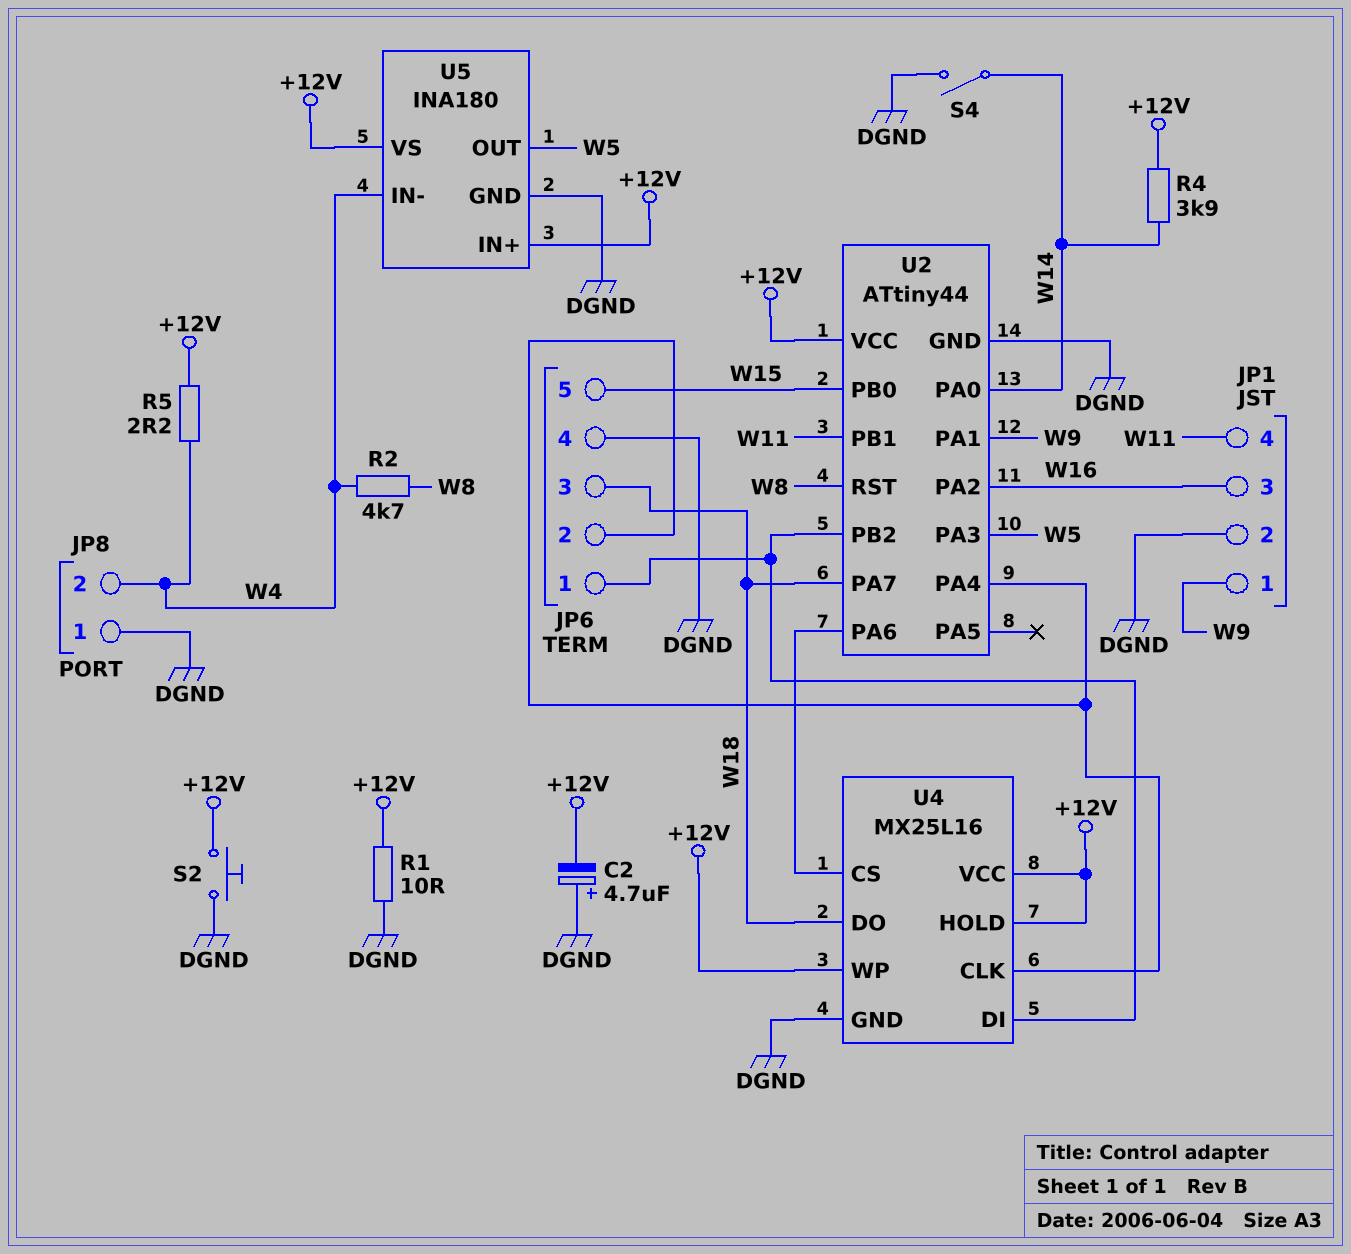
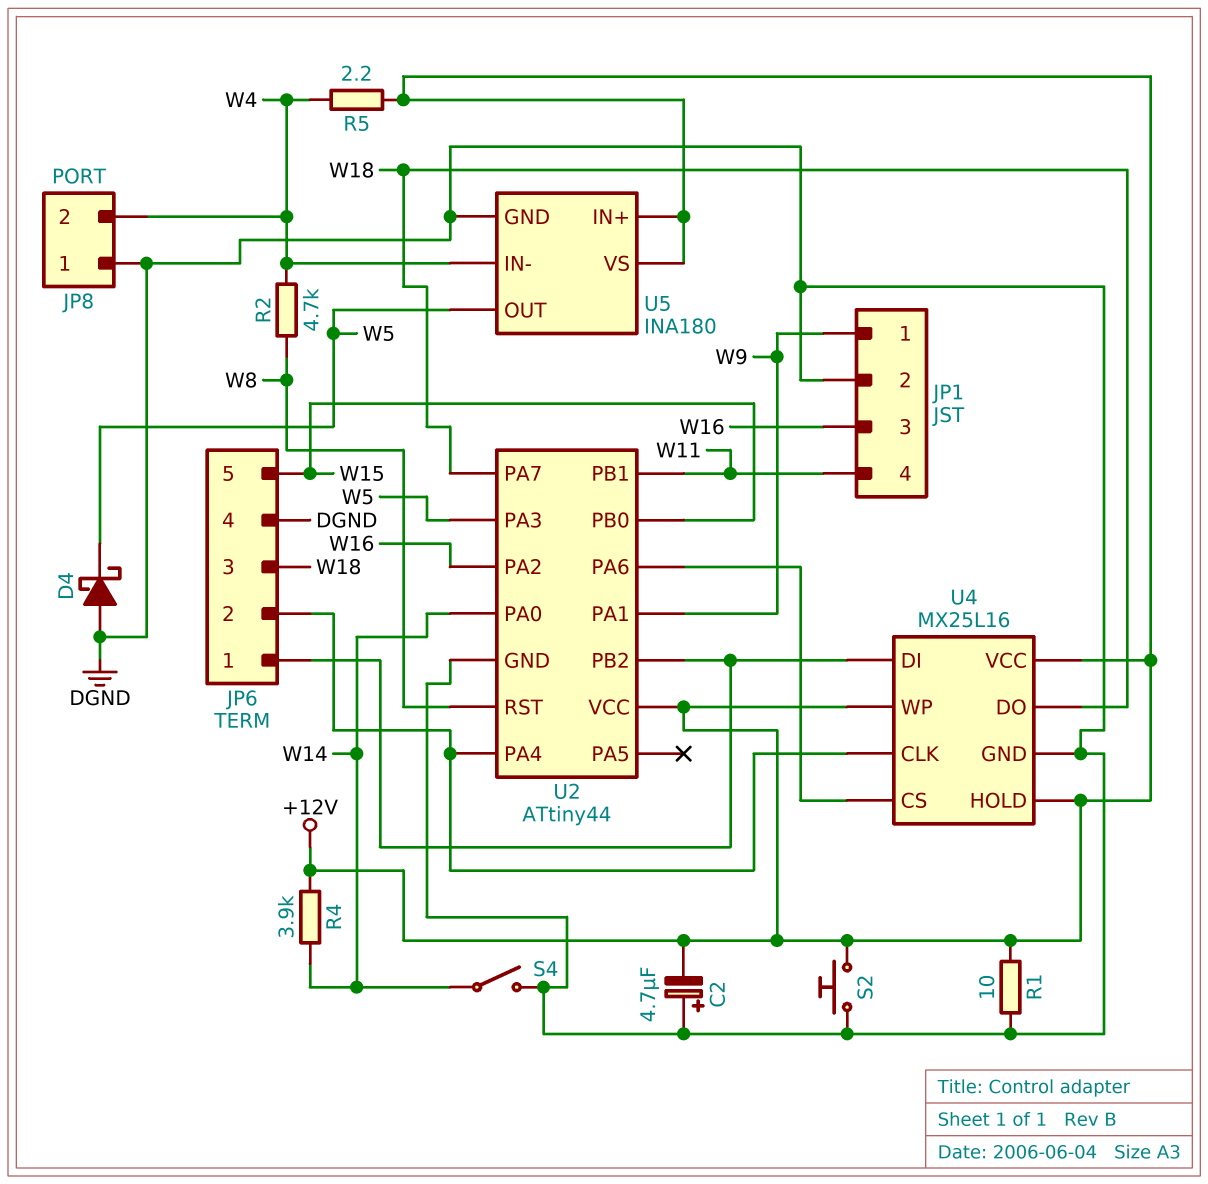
D4: none -> schottky (A DGND, K W5)

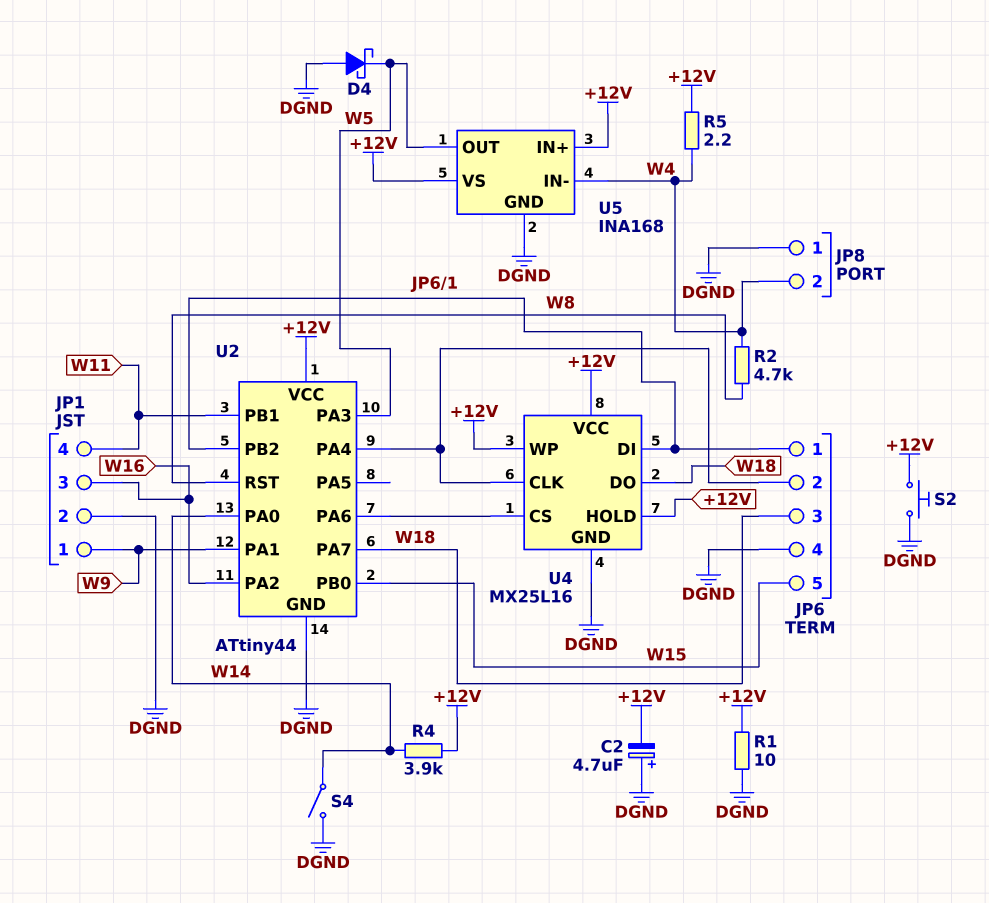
U5: INA180 -> INA168

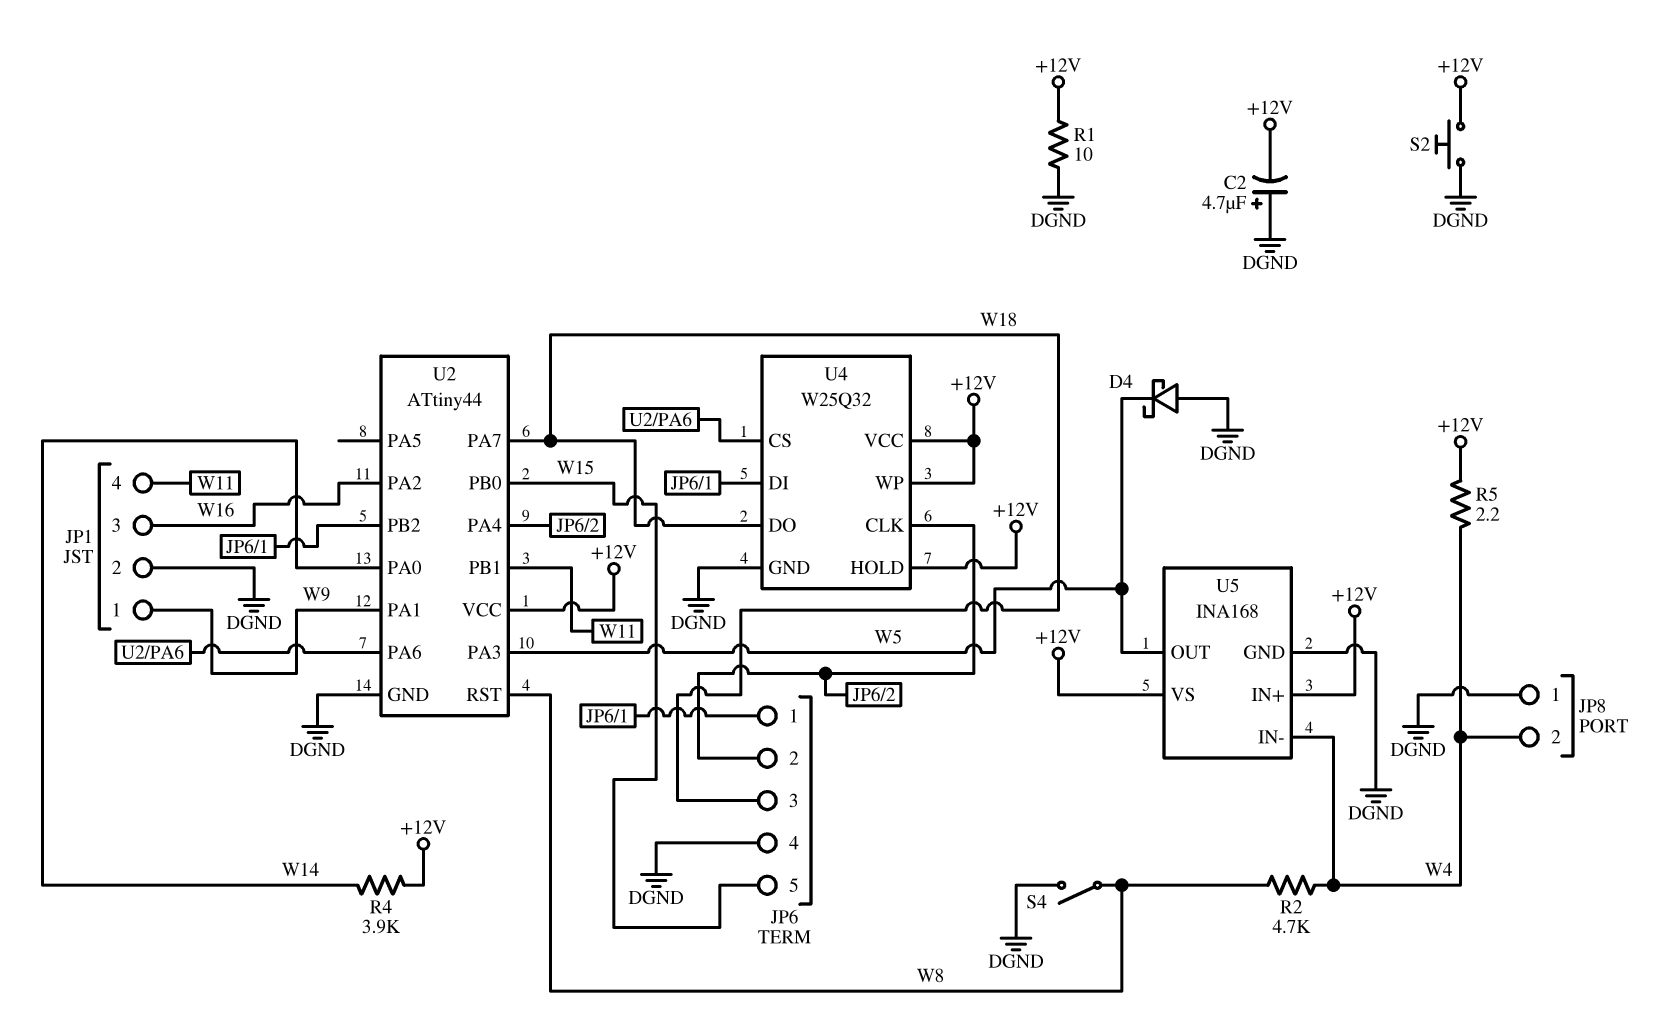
S4: switch (DGND, W14) -> switch (DGND, W8)
U4: MX25L16 -> W25Q32

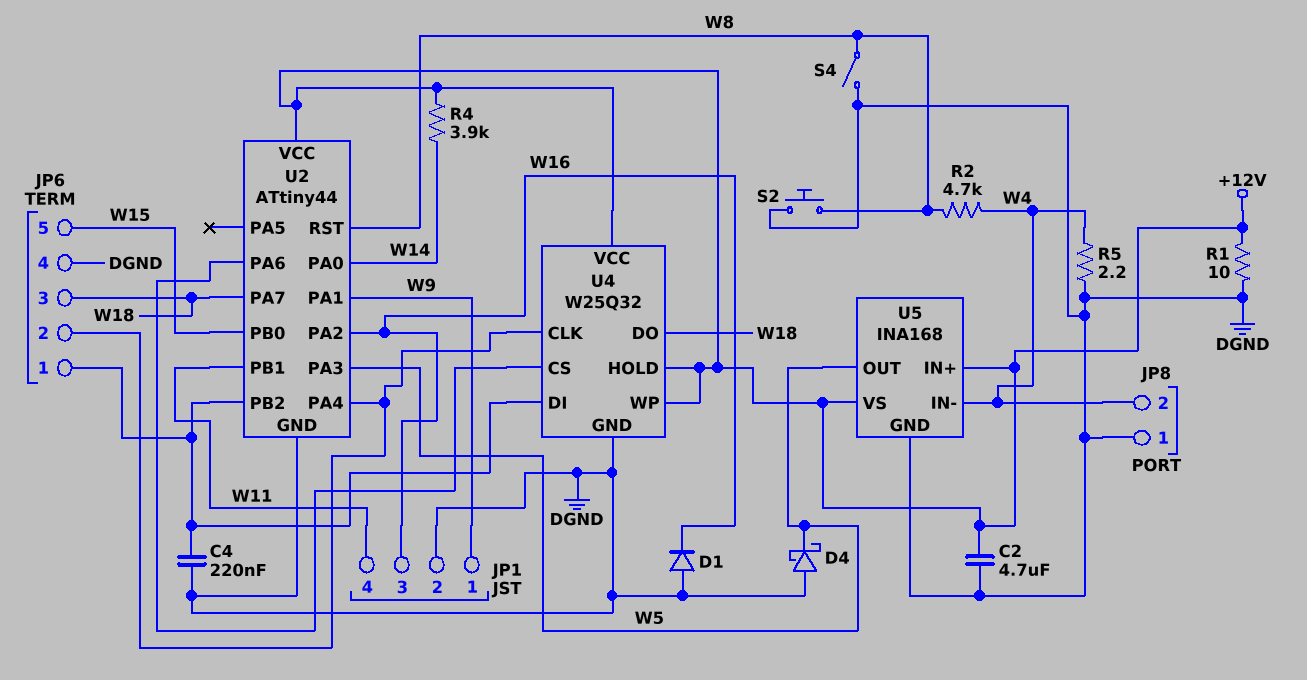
C2: 4.7uF (plus DGND, minus +12V) -> 4.7uF (+12V, DGND)
C4: none -> 220nF (DGND, JP6/1)
D1: none -> diode (A DGND, K W16)
R5: 2.2 (+12V, W4) -> 2.2 (DGND, W4)
S2: button (+12V, DGND) -> button (DGND, W8)

